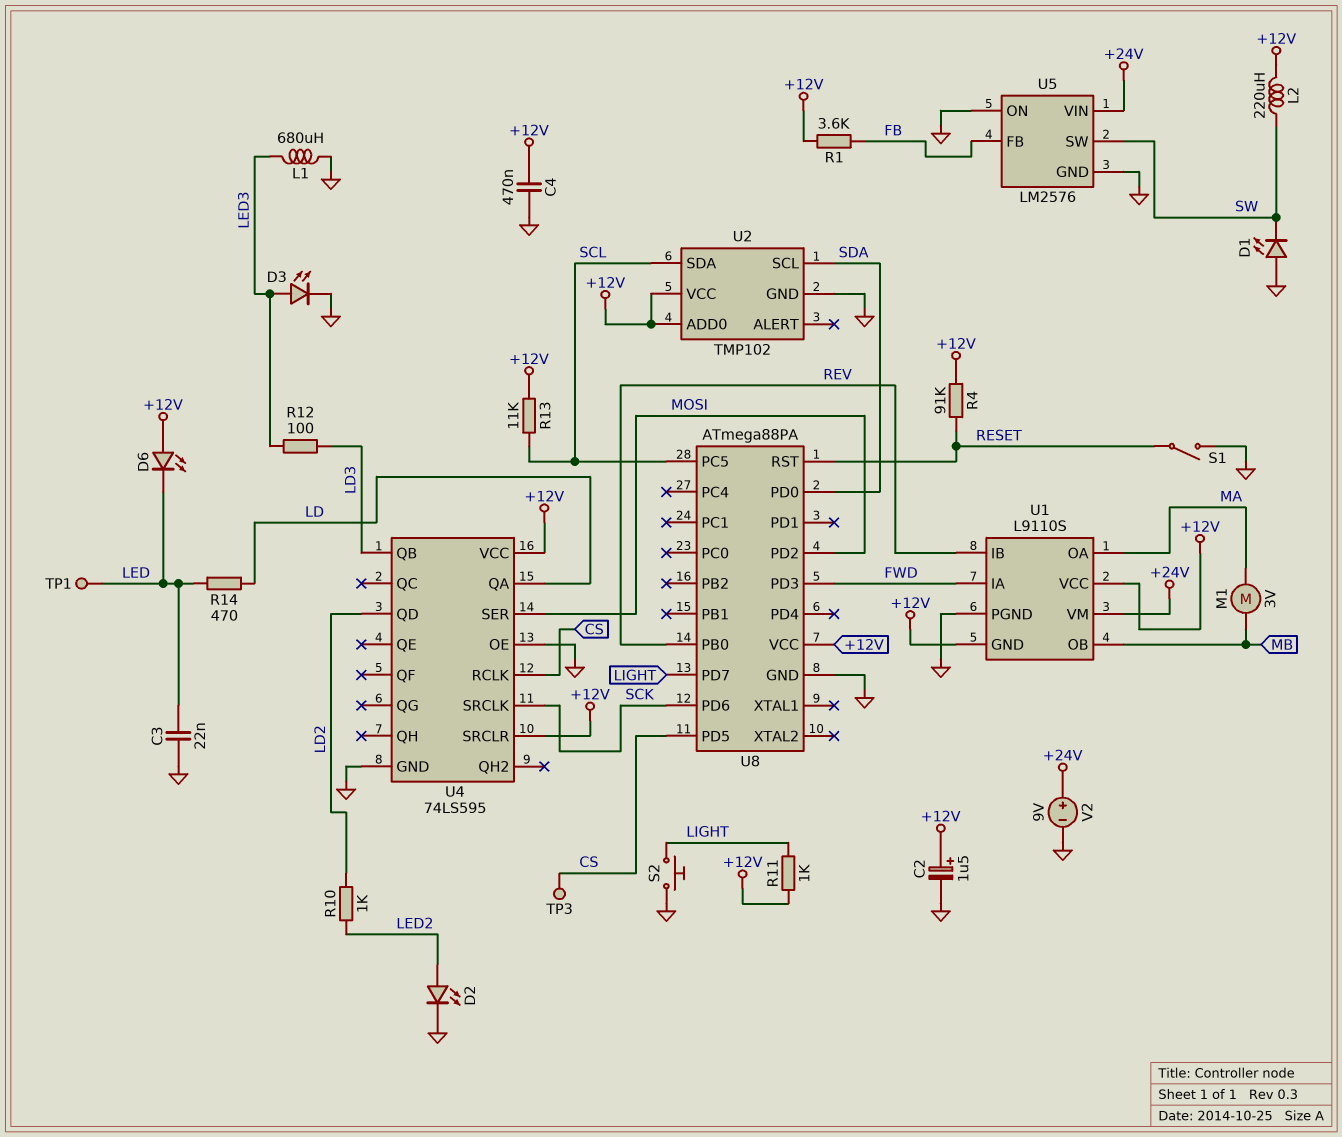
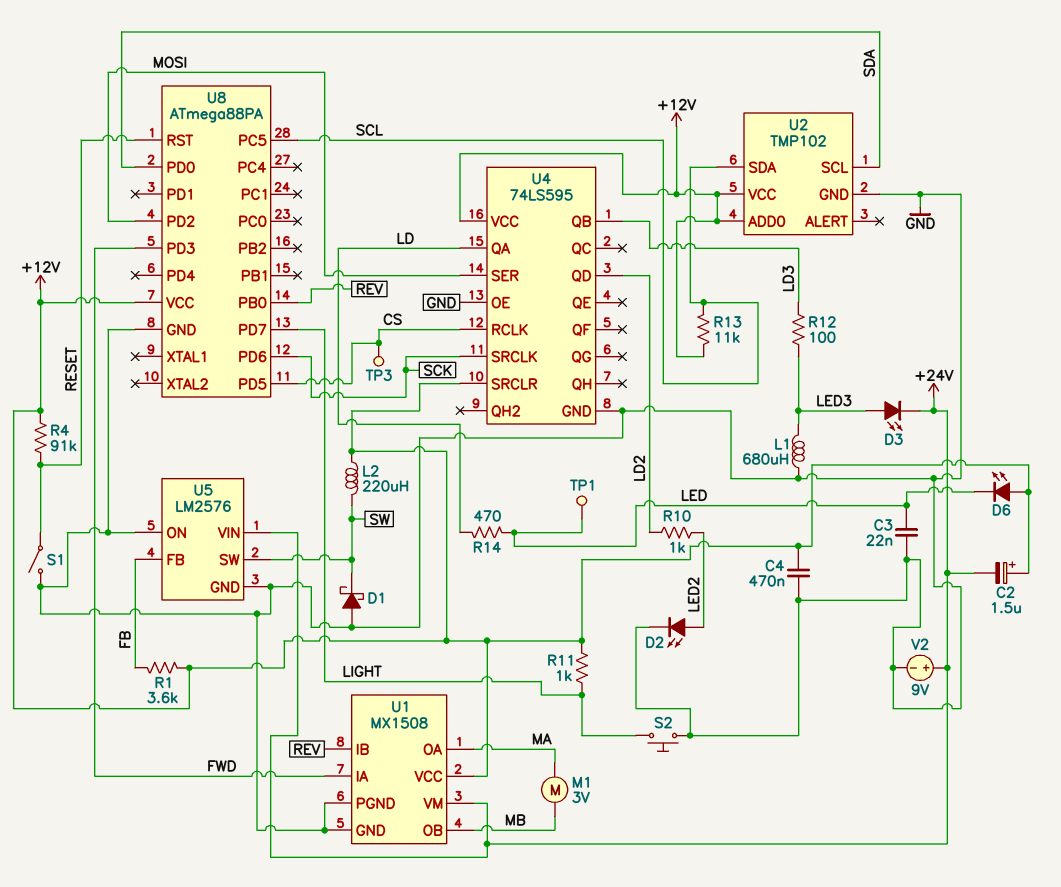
C2: 1.5uF (plus +12V, minus GND) -> 1.5uF (plus +12V, minus +24V)
D1: LED (A GND, K SW) -> schottky (A GND, K SW)
D3: LED (A LED3, K GND) -> LED (A LED3, K +24V)
U1: L9110S -> MX1508
U1 pin GND: +12V -> GND

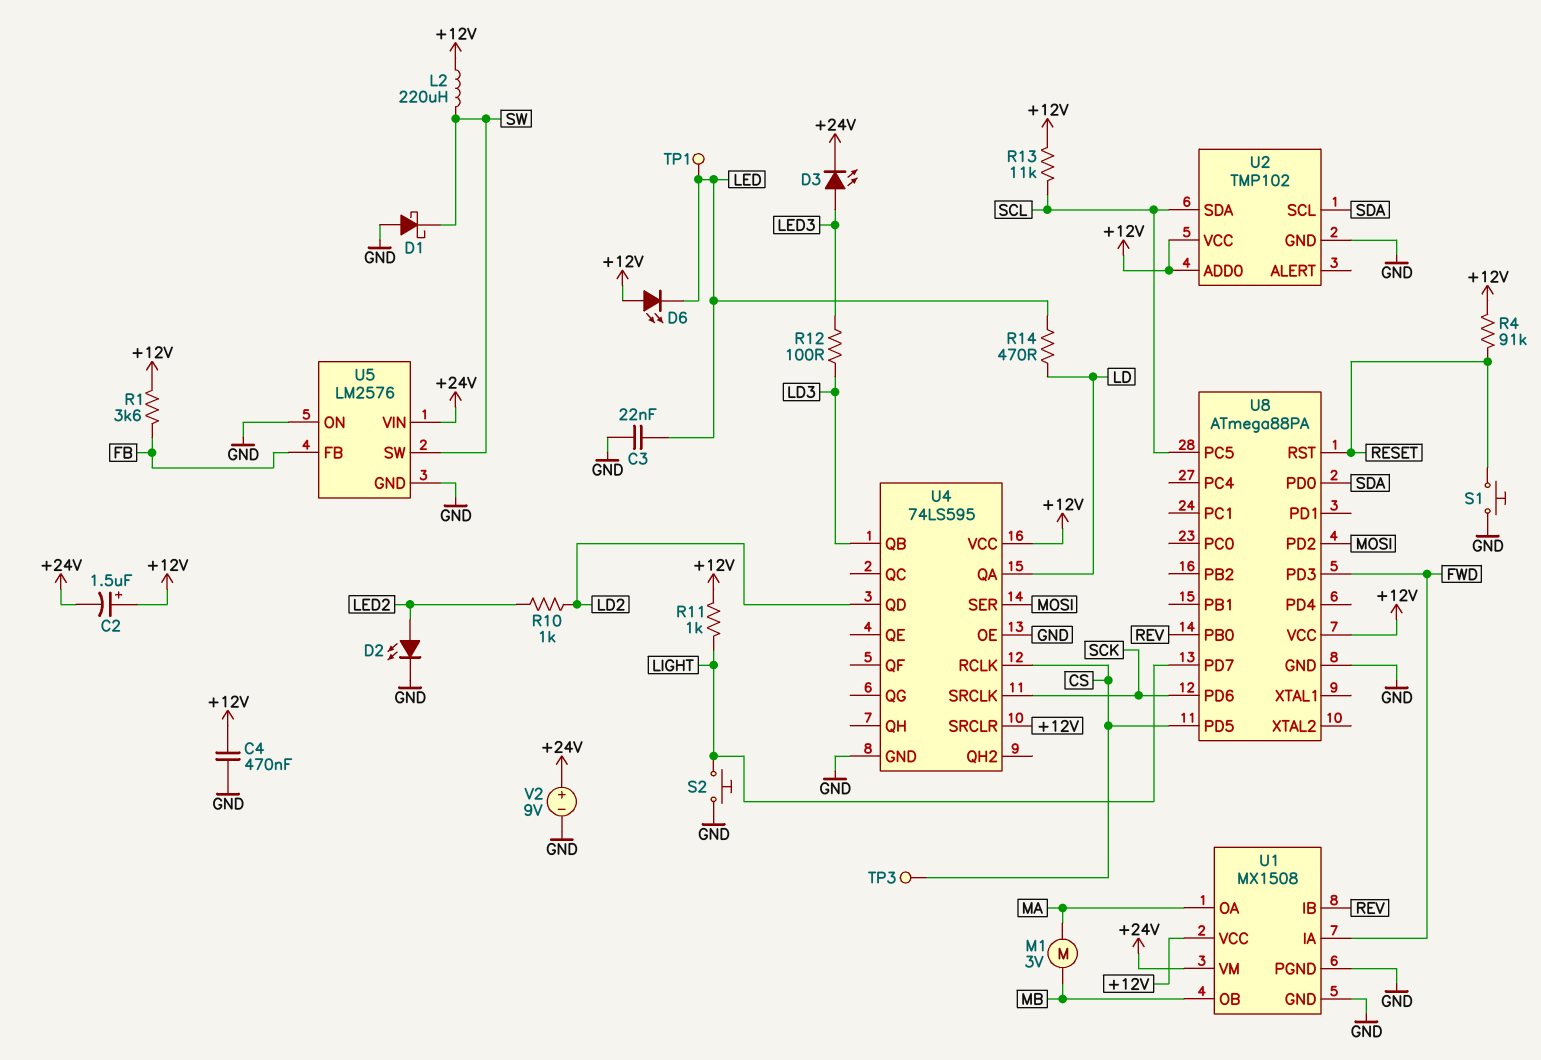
L1: 680uH (GND, LED3) -> none
S1: switch (GND, RESET) -> button (GND, RESET)

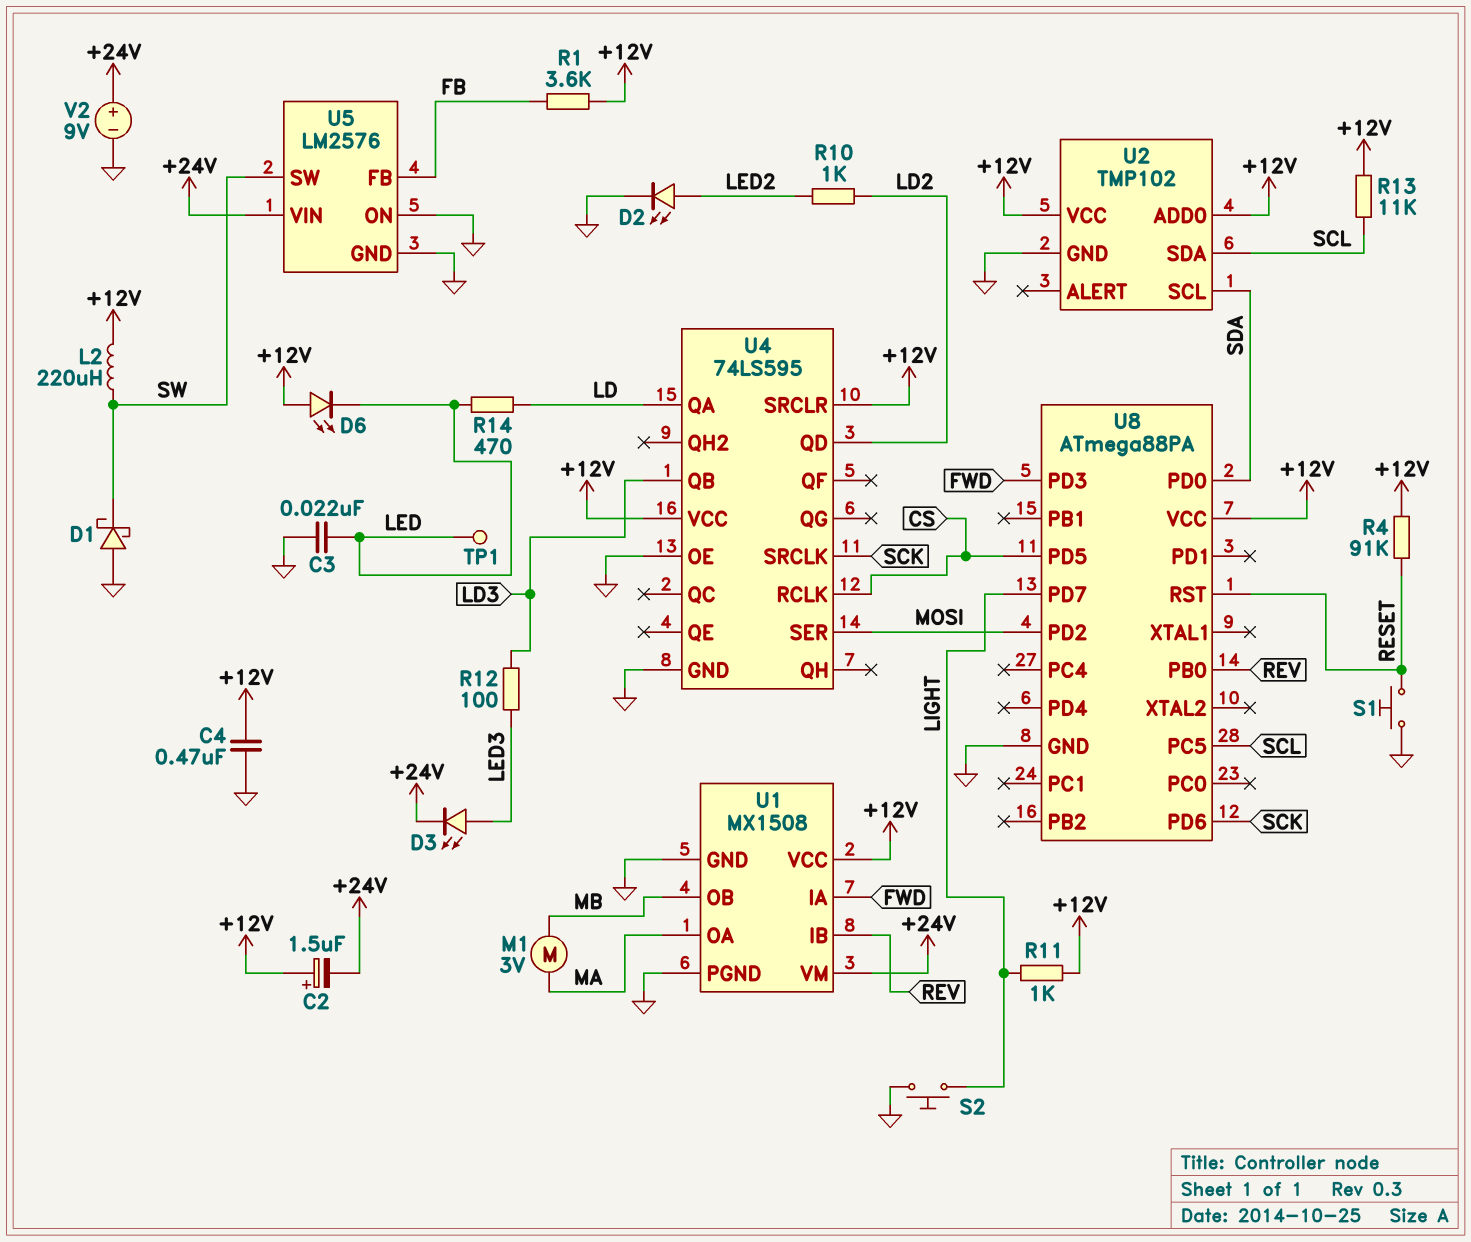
TP3: test point (CS) -> none

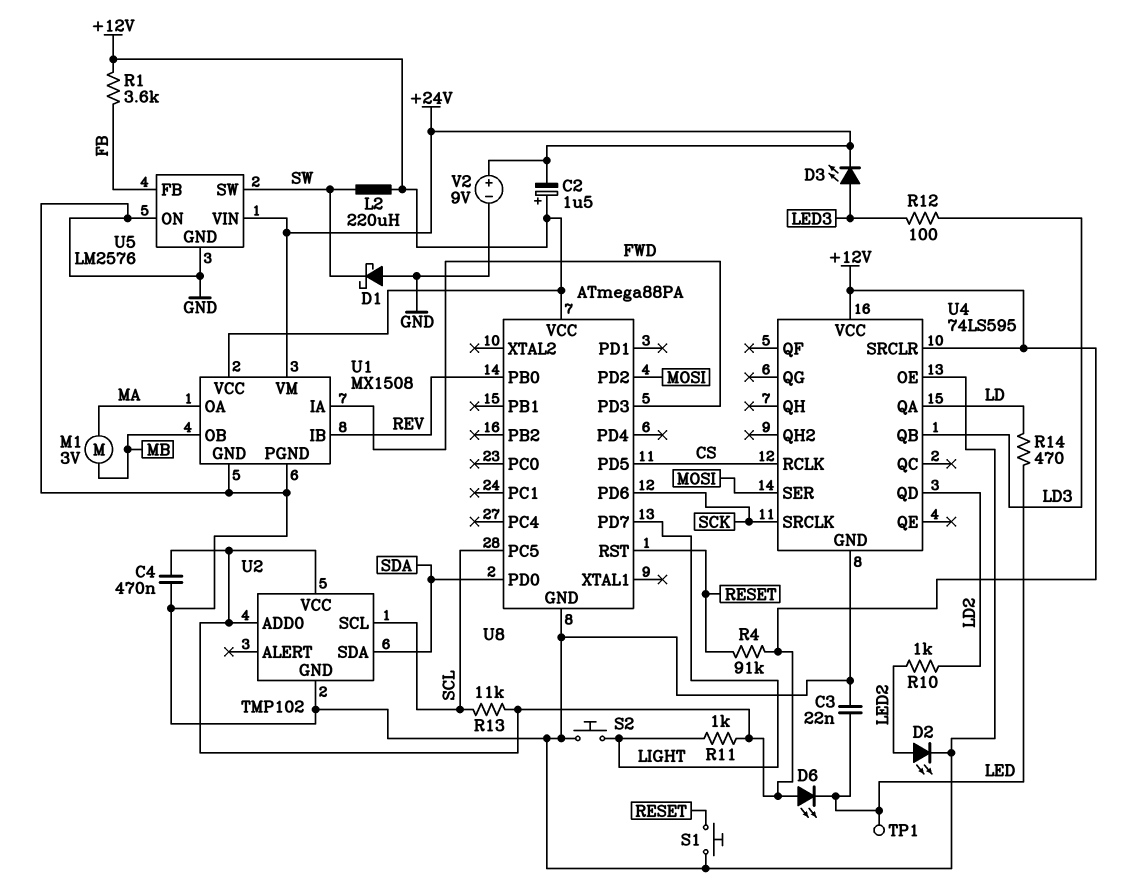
U2 pin SCL: SDA -> SCL
U2 pin SDA: SCL -> SDA

